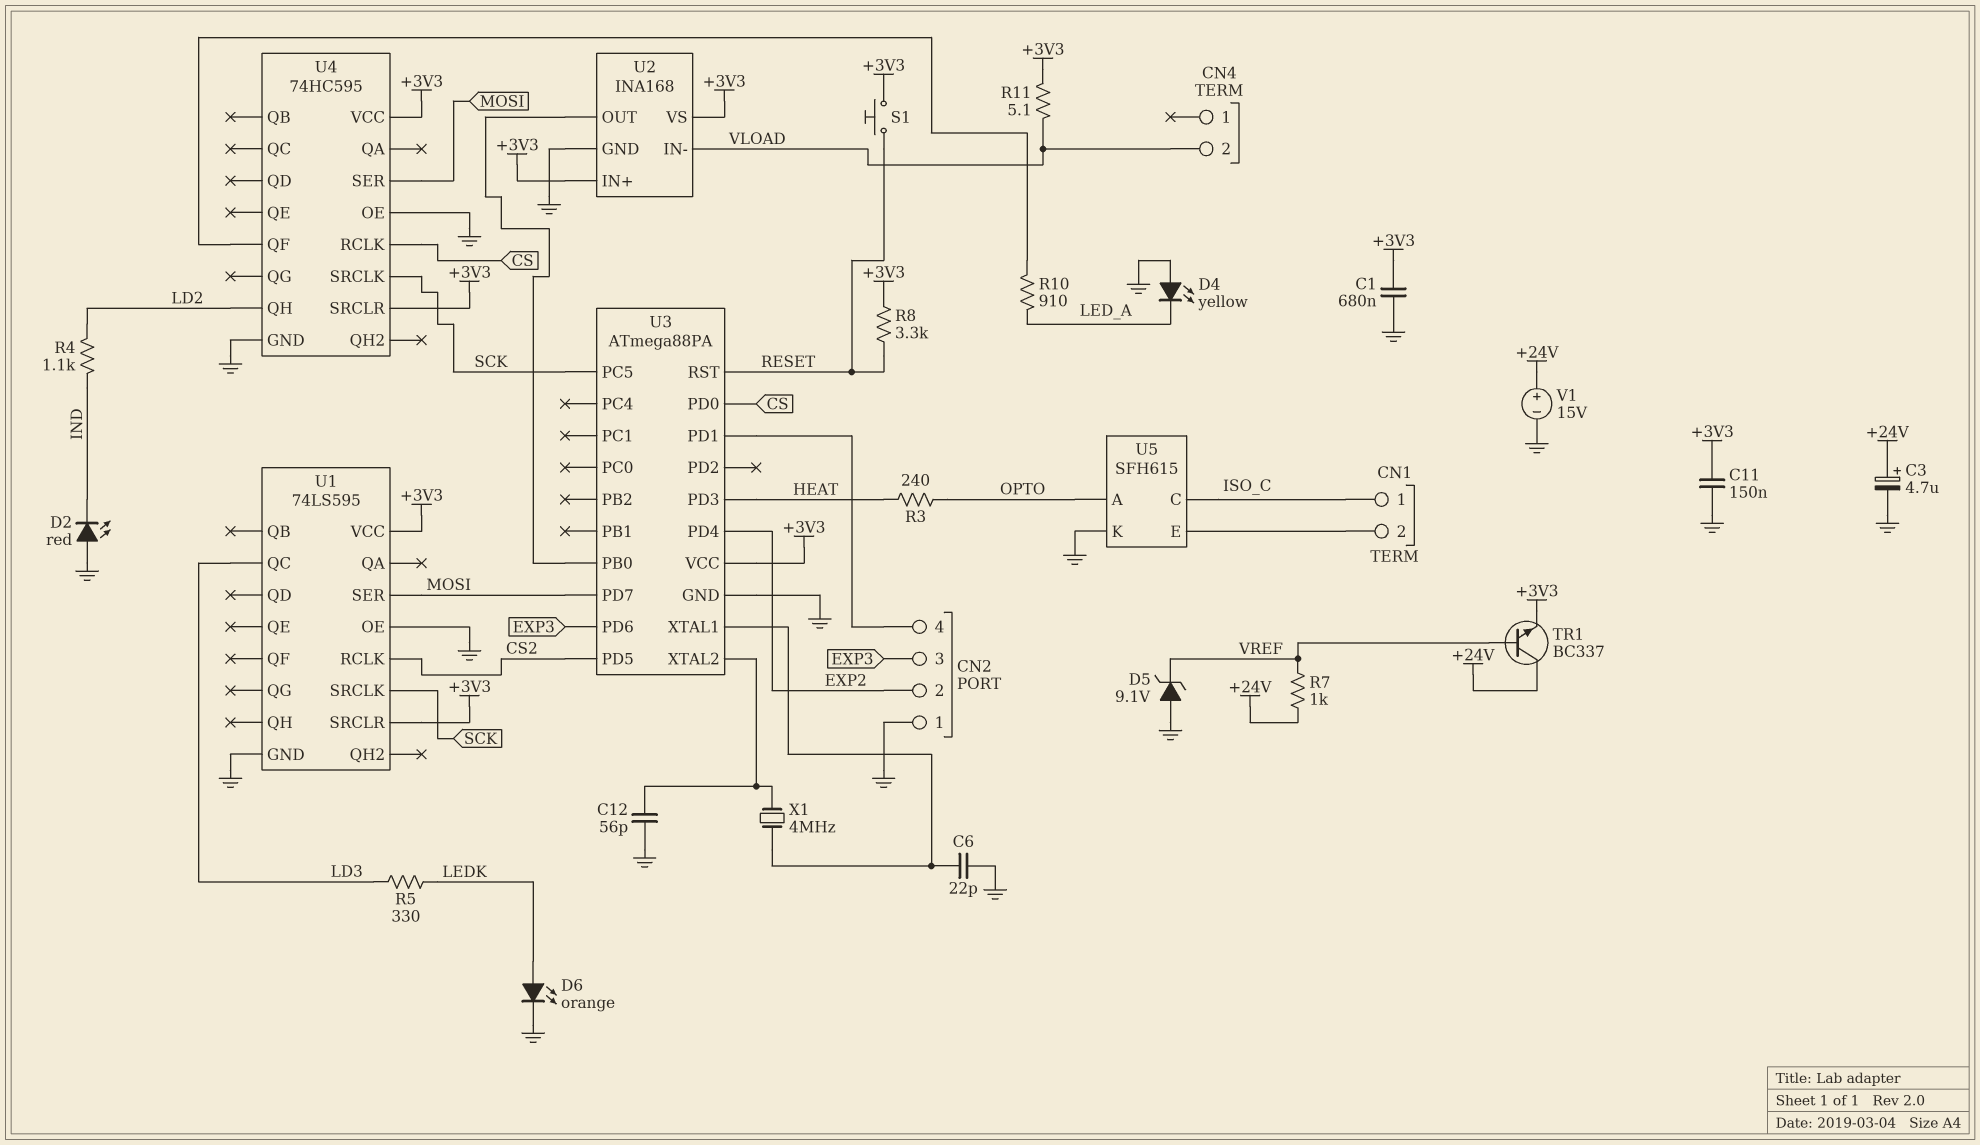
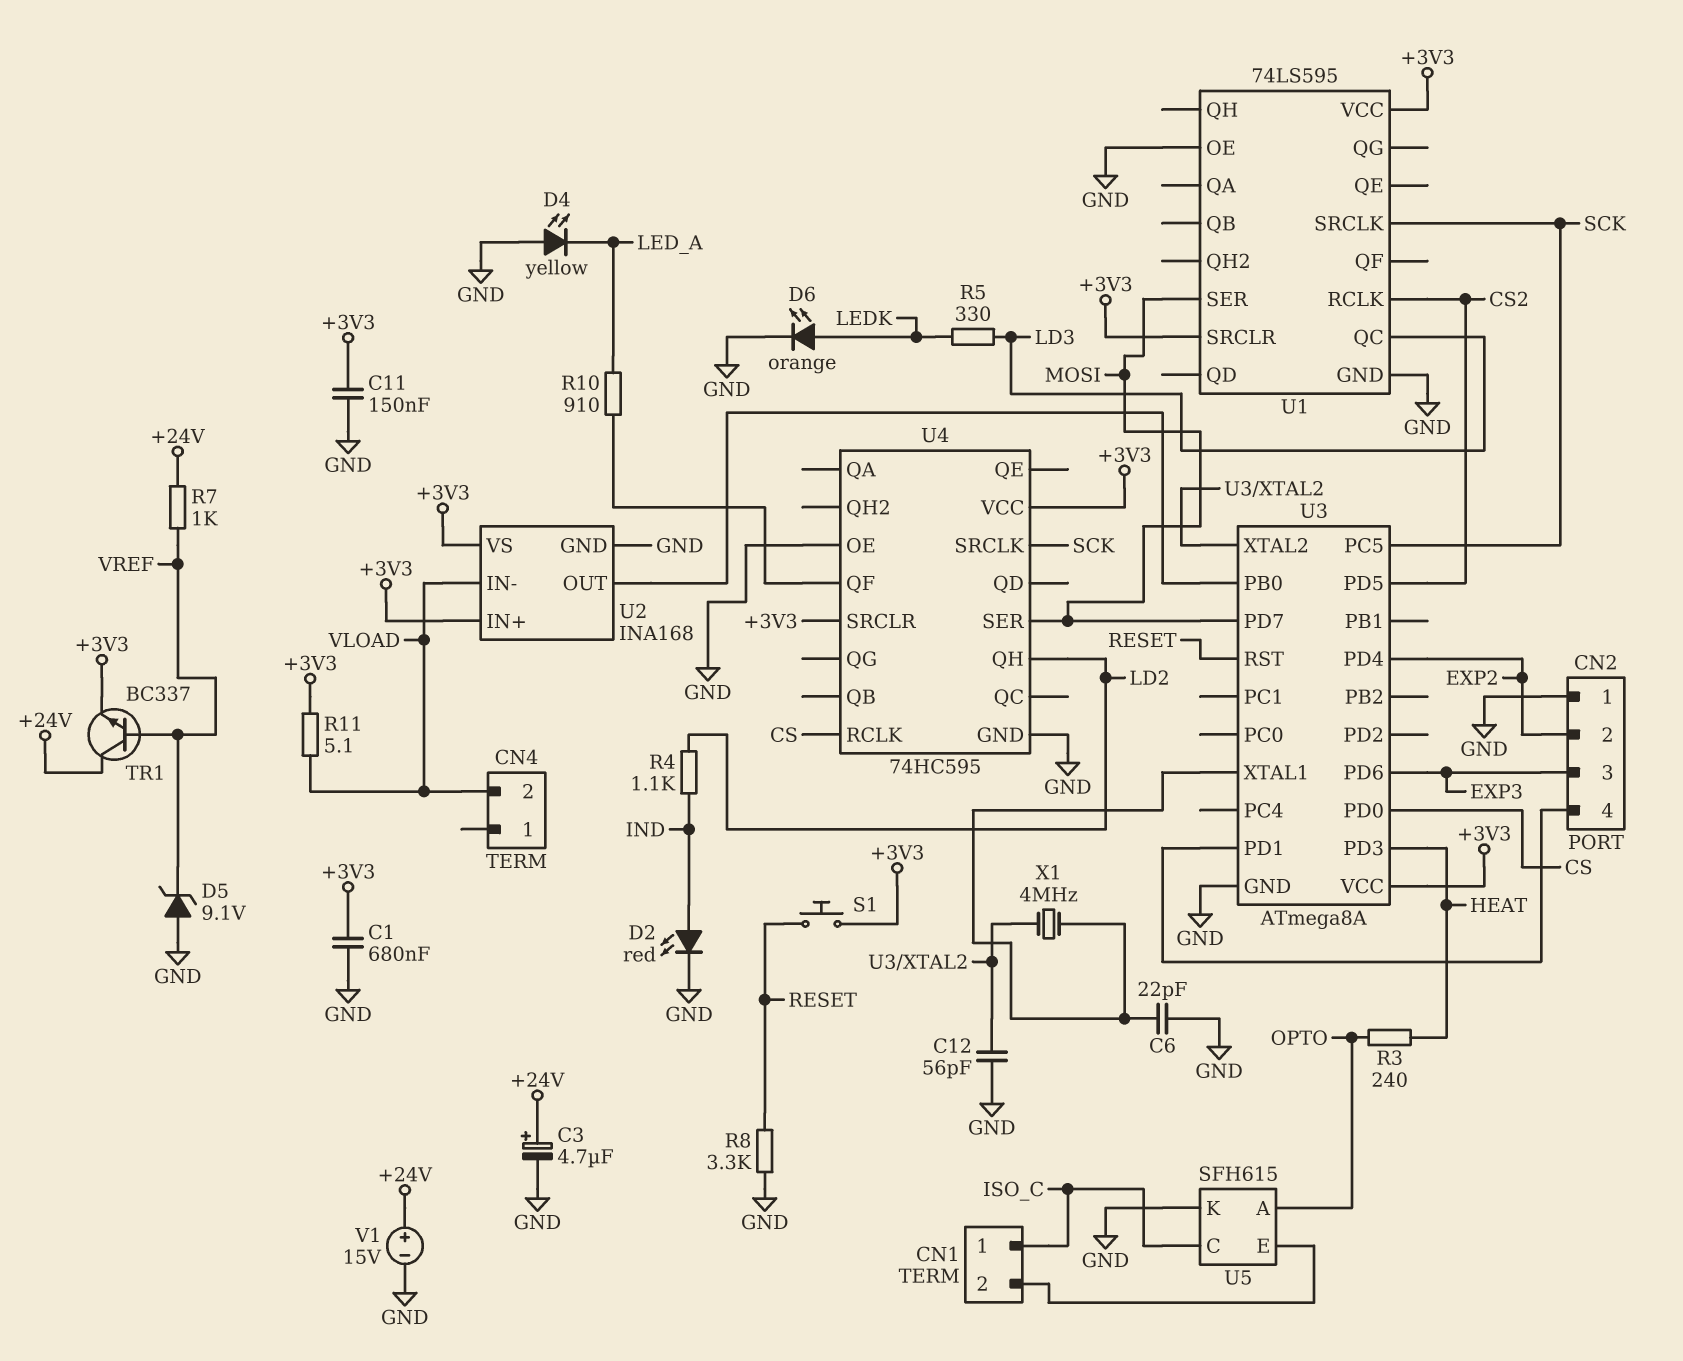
D2: LED red (A GND, K IND) -> LED red (A IND, K GND)
R8: 3.3k (+3V3, RESET) -> 3.3k (GND, RESET)
U3: ATmega88PA -> ATmega8A

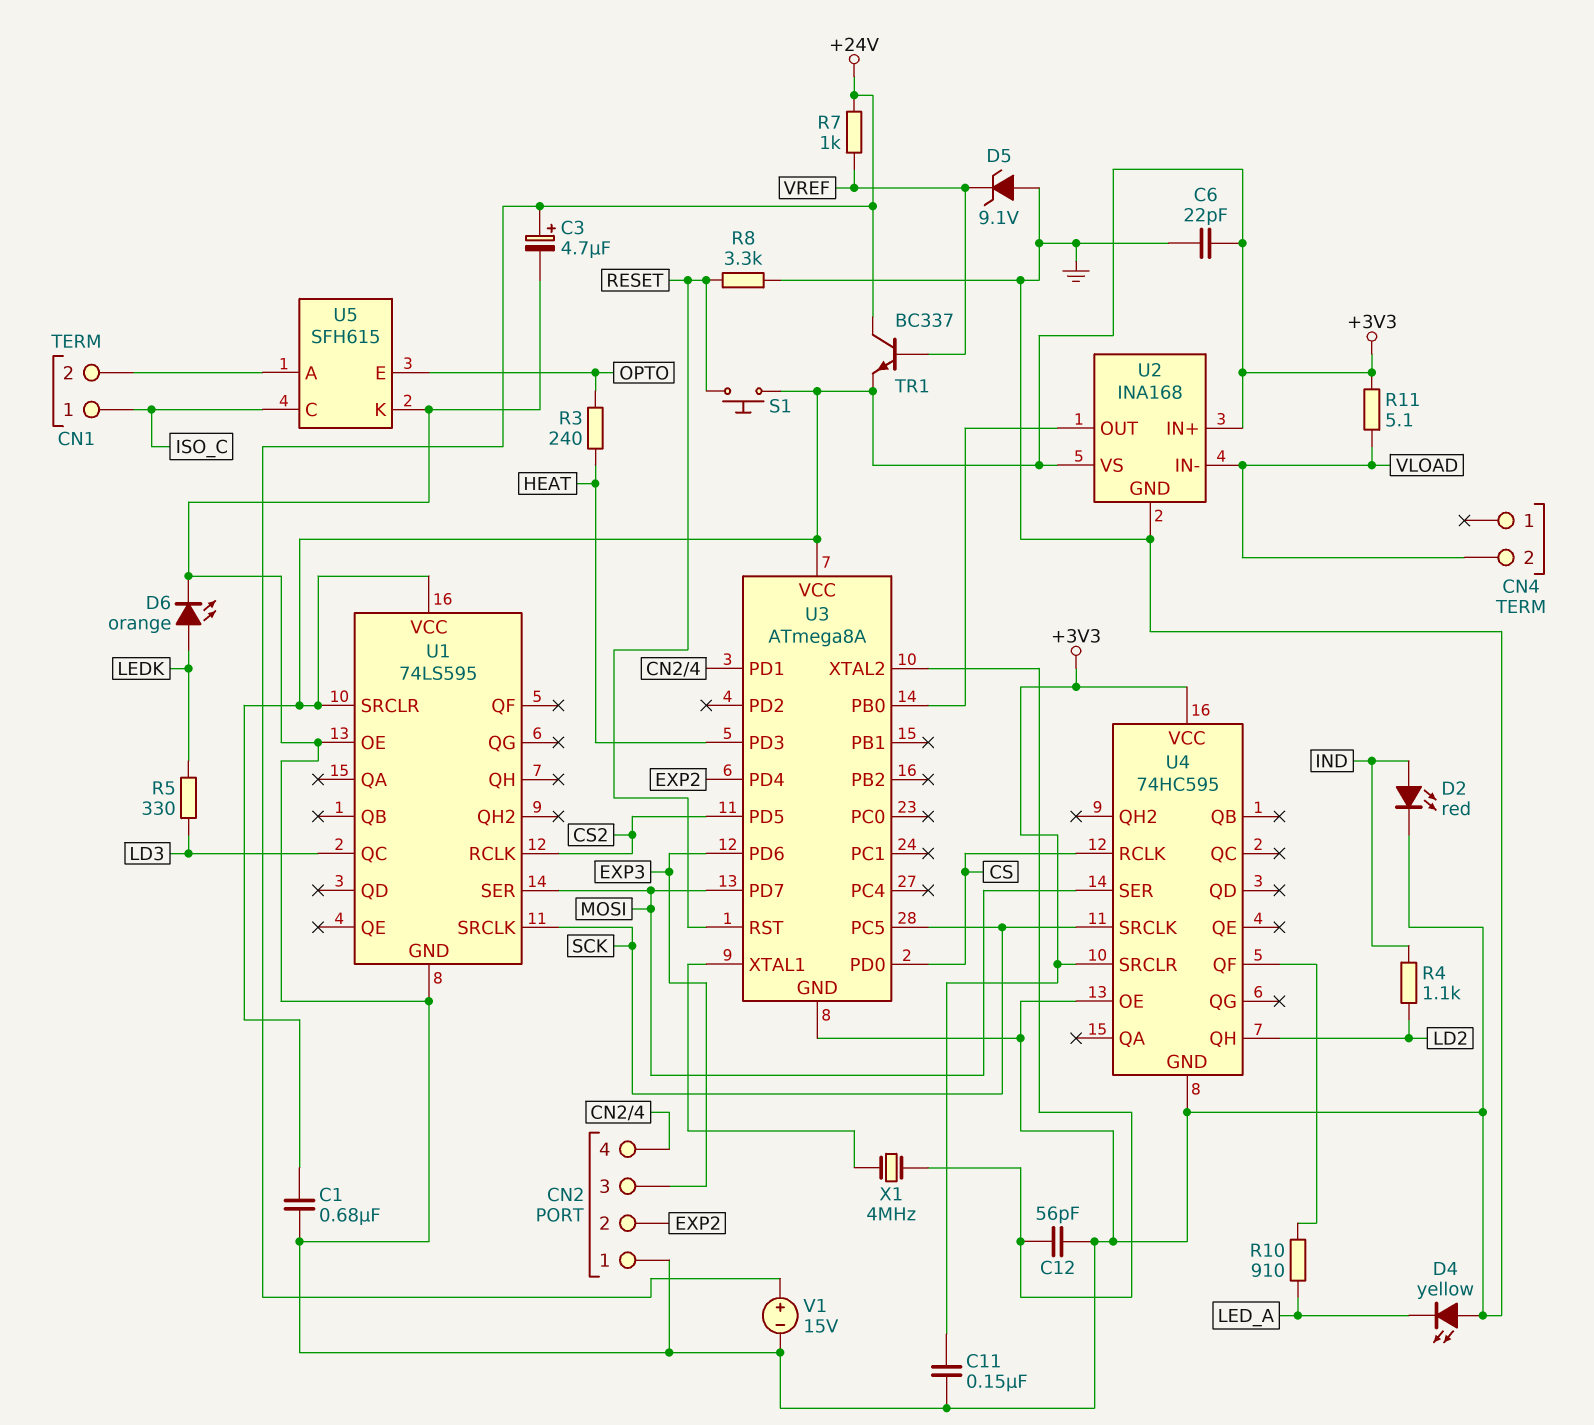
C6: 22pF (GND, U3/XTAL1) -> 22pF (+3V3, GND)
U5 pin A: OPTO -> CN1/2
U5 pin E: CN1/2 -> OPTO

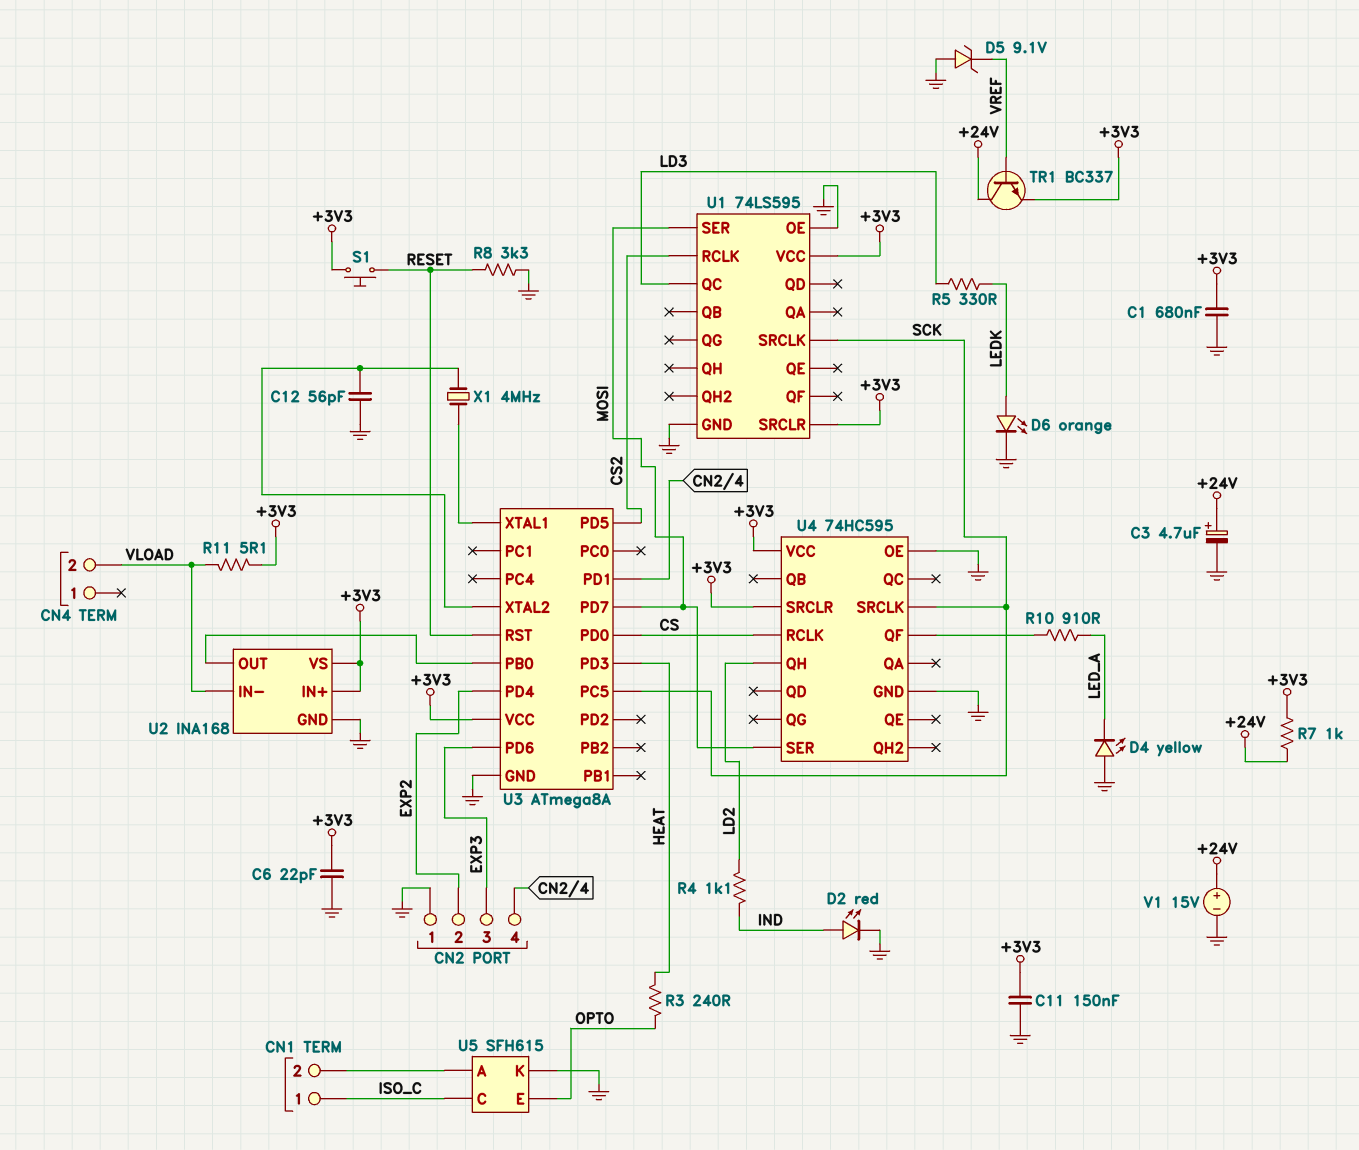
R7: 1k (+24V, VREF) -> 1k (+3V3, +24V)

